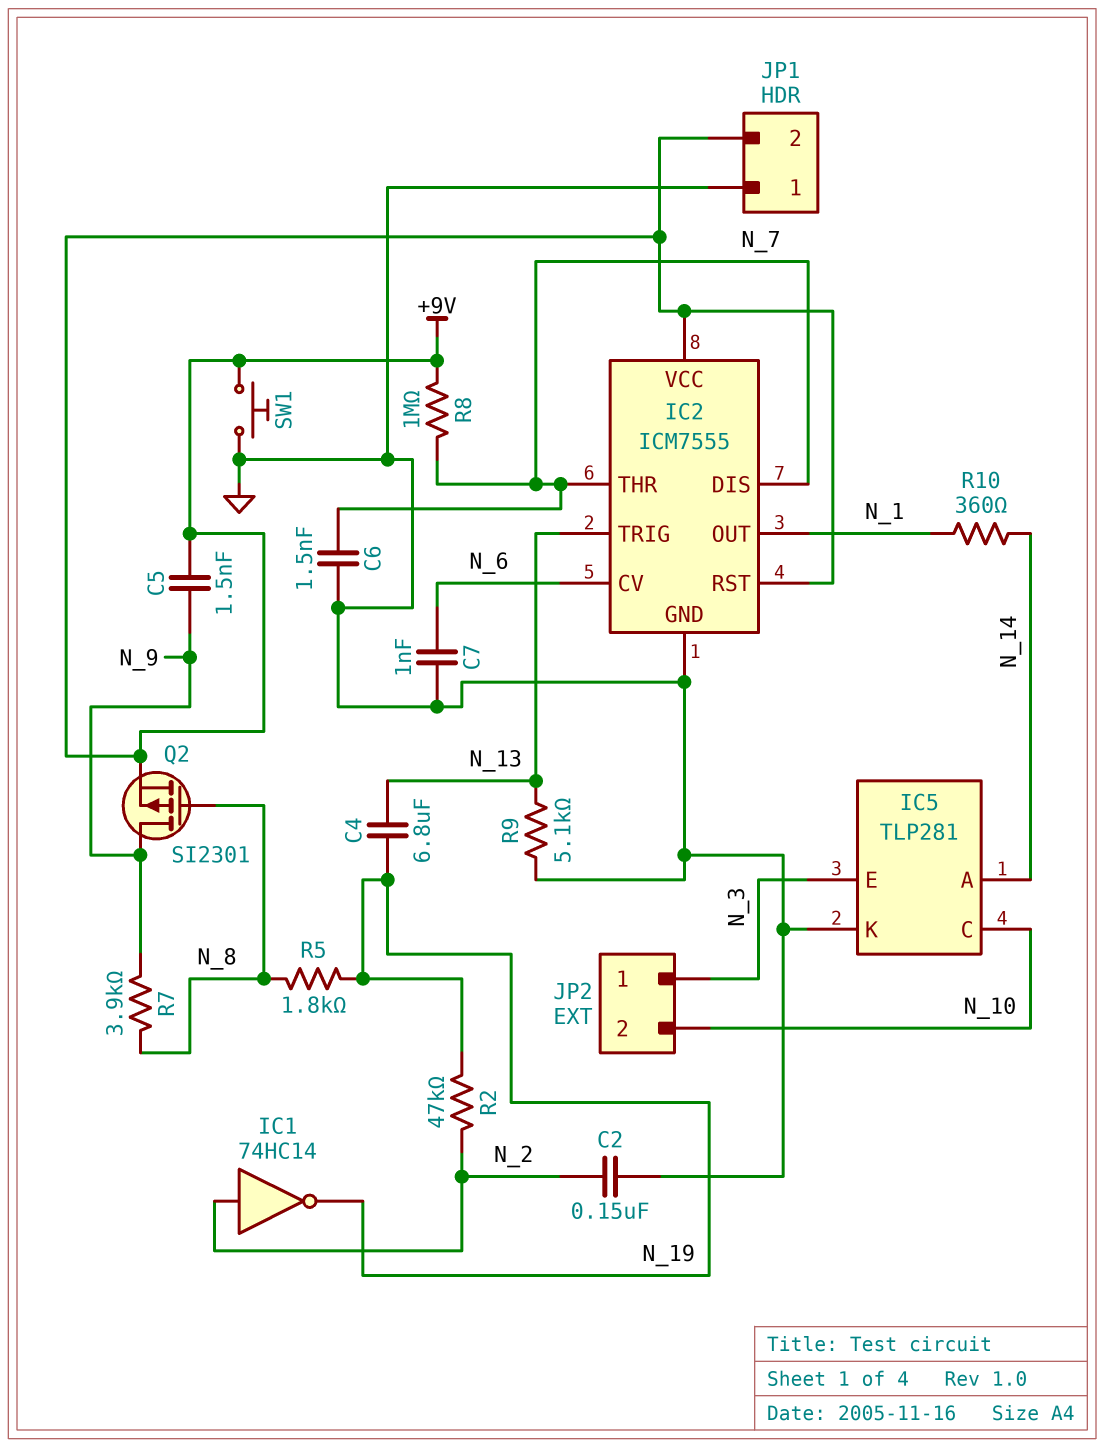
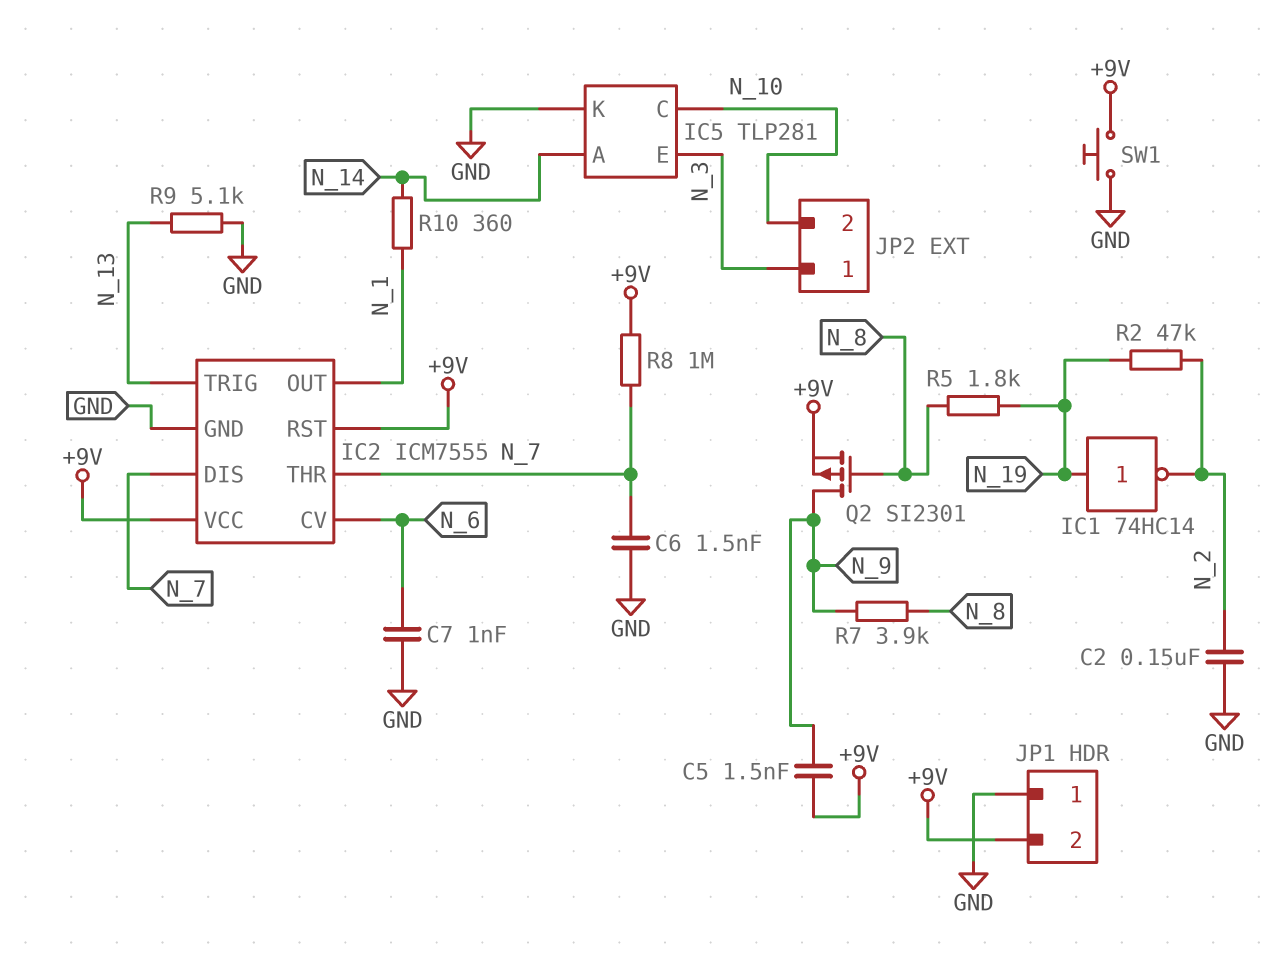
C4: 6.8uF (N_13, N_19) -> none
IC1: NOT 74HC14 (in N_2, out N_19) -> NOT 74HC14 (in N_19, out N_2)

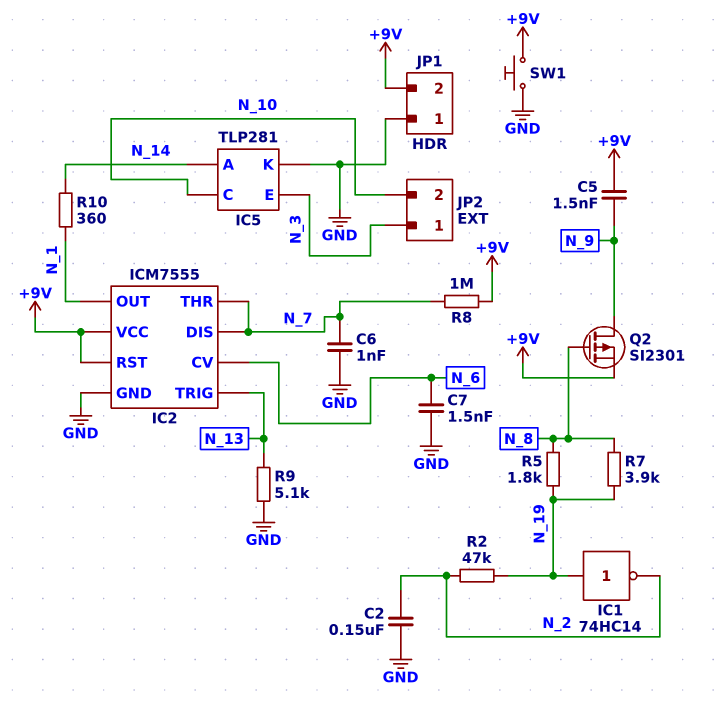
C6: 1.5nF (GND, N_7) -> 1nF (GND, N_7)
C7: 1nF (GND, N_6) -> 1.5nF (GND, N_6)
R7: 3.9k (N_8, N_9) -> 3.9k (N_8, N_19)

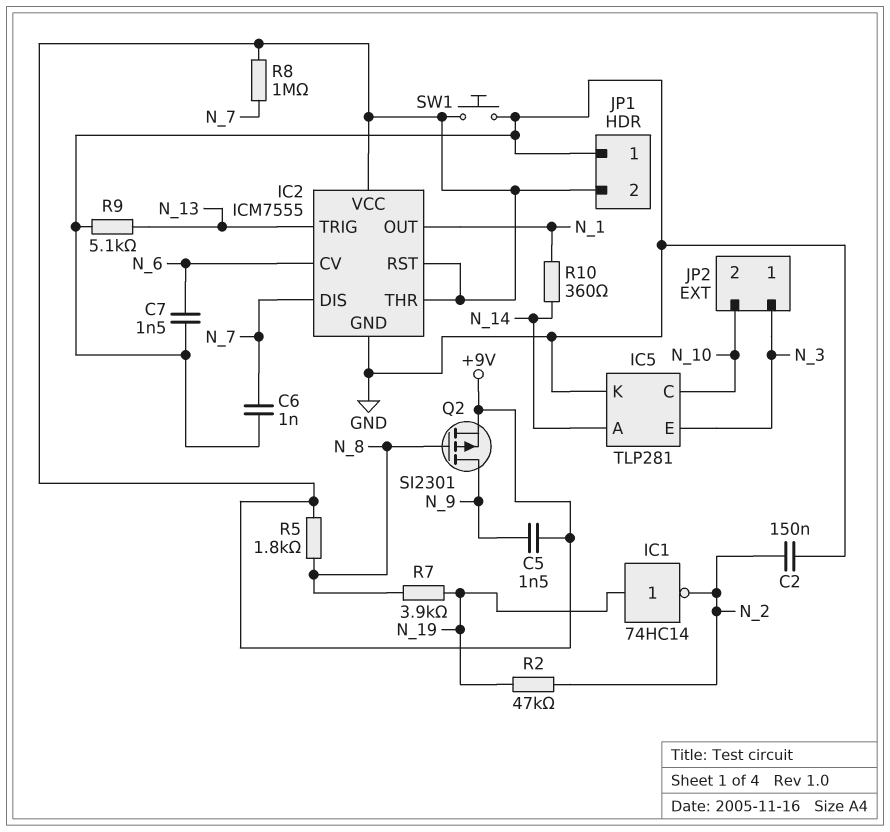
IC2 pin THR: N_7 -> +9V
R5: 1.8k (N_8, N_19) -> 1.8k (+9V, N_8)

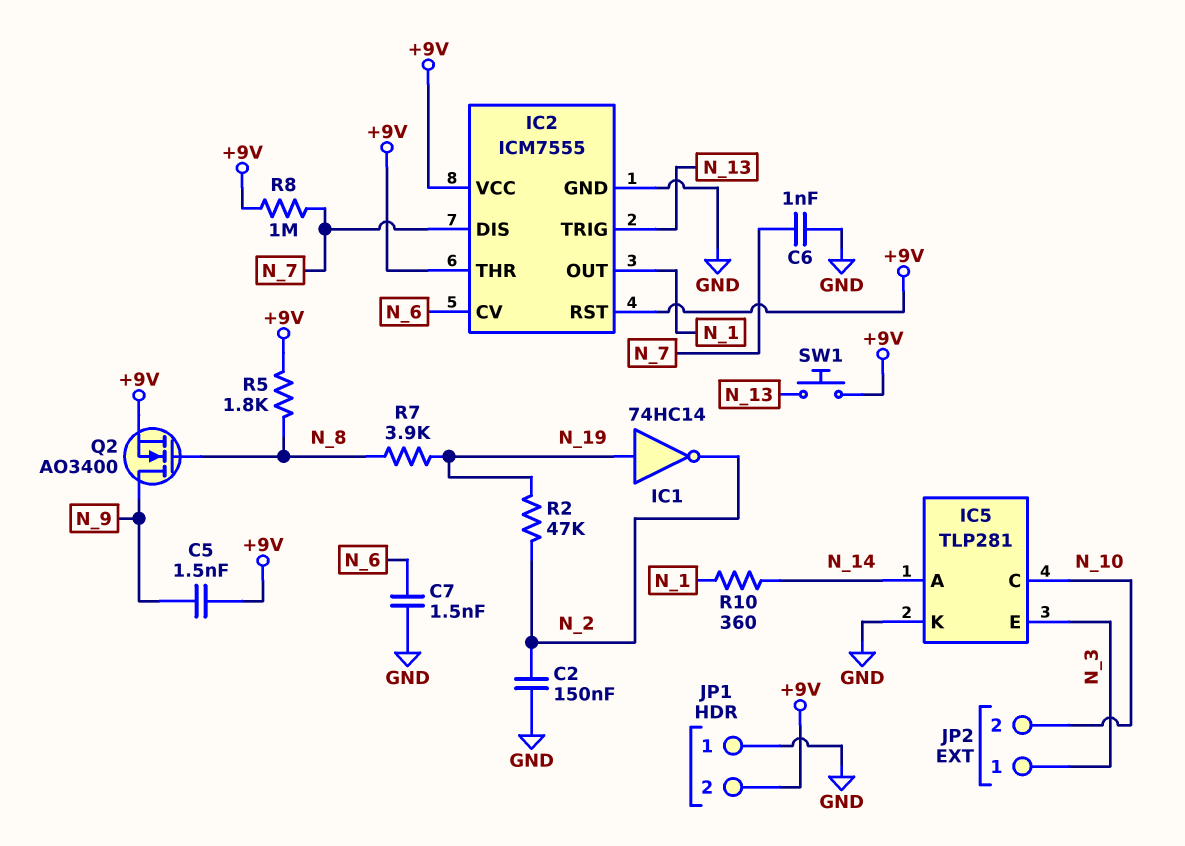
Q2: PMOS SI2301 (G N_8, D N_9, S +9V) -> NMOS AO3400 (G N_8, D N_9, S +9V)
R9: 5.1k (GND, N_13) -> none
SW1: button (+9V, GND) -> button (+9V, N_13)

